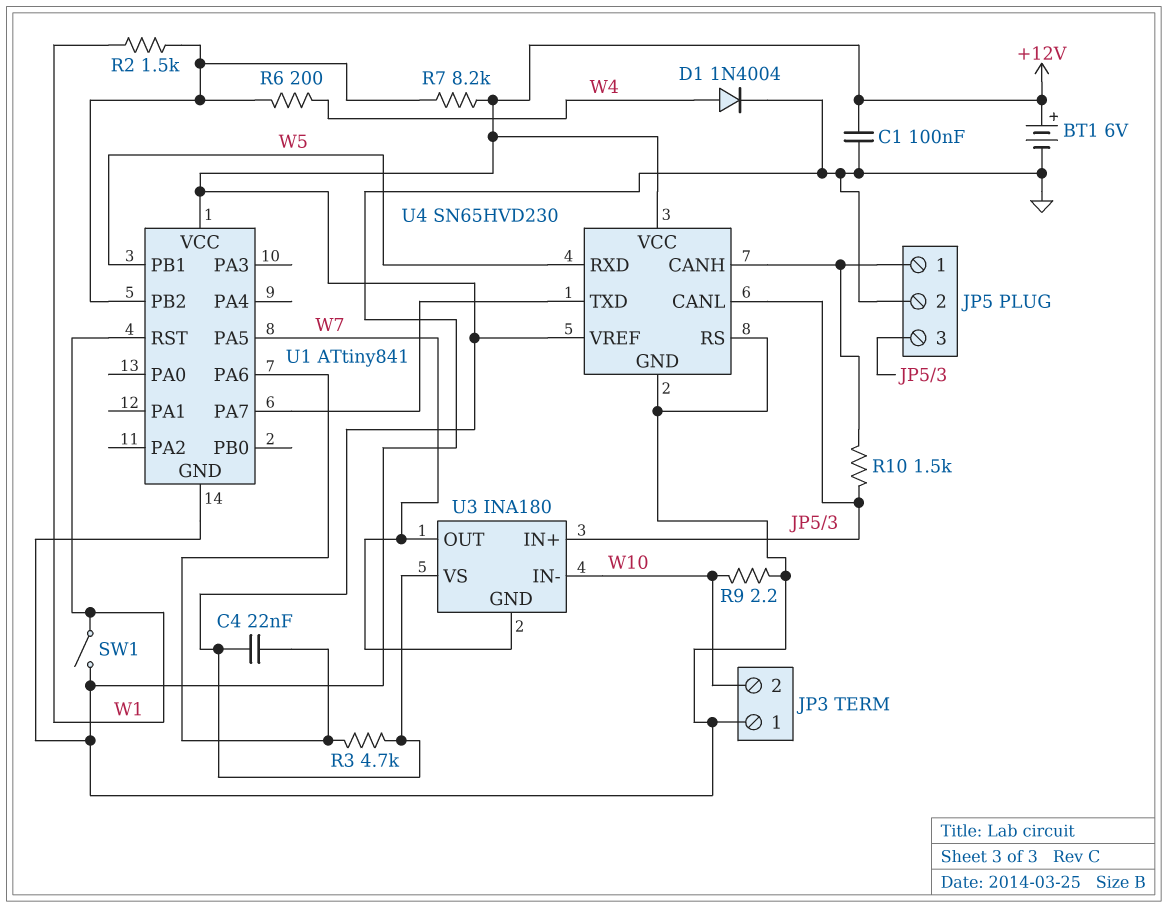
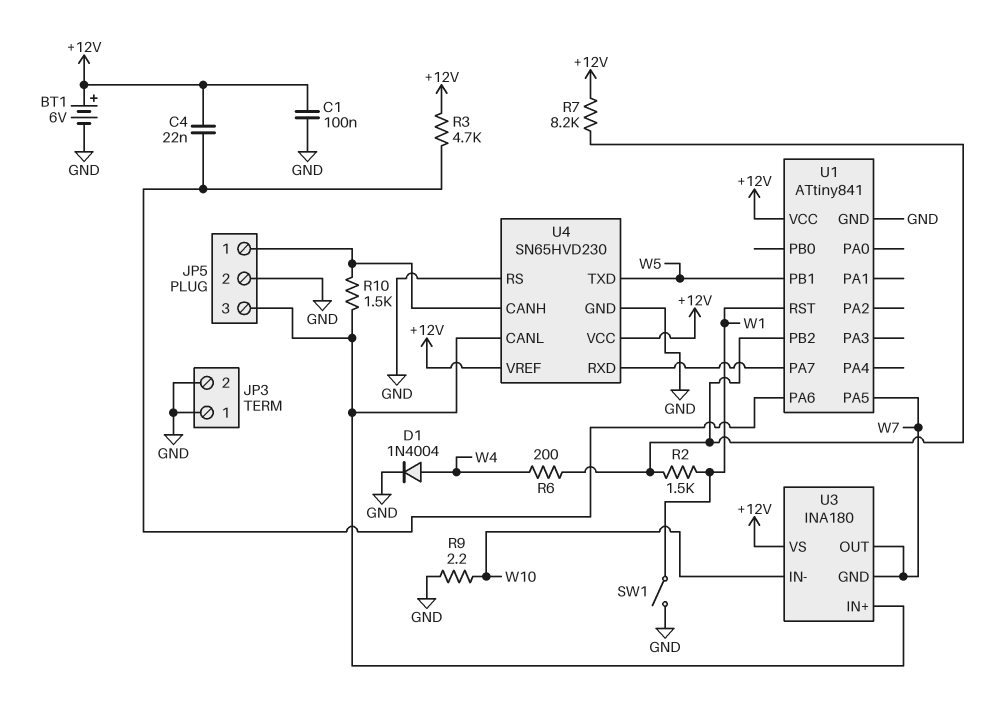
JP3 pin 2: W10 -> GND
U4 pin RXD: W5 -> U1/PA7
U4 pin TXD: U1/PA7 -> W5

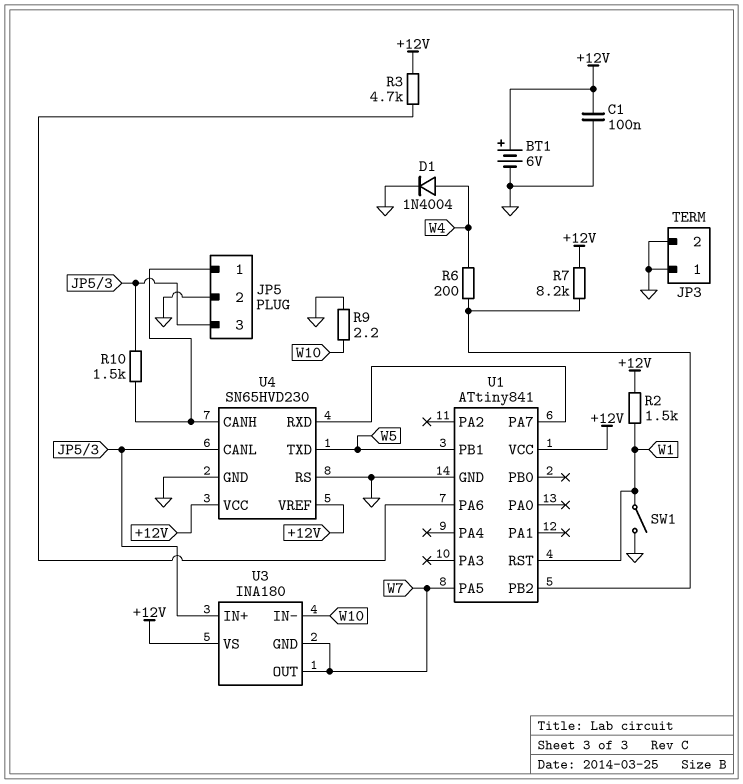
C4: 22nF (+12V, U1/PA6) -> none
R2: 1.5k (U1/PB2, W1) -> 1.5k (+12V, W1)

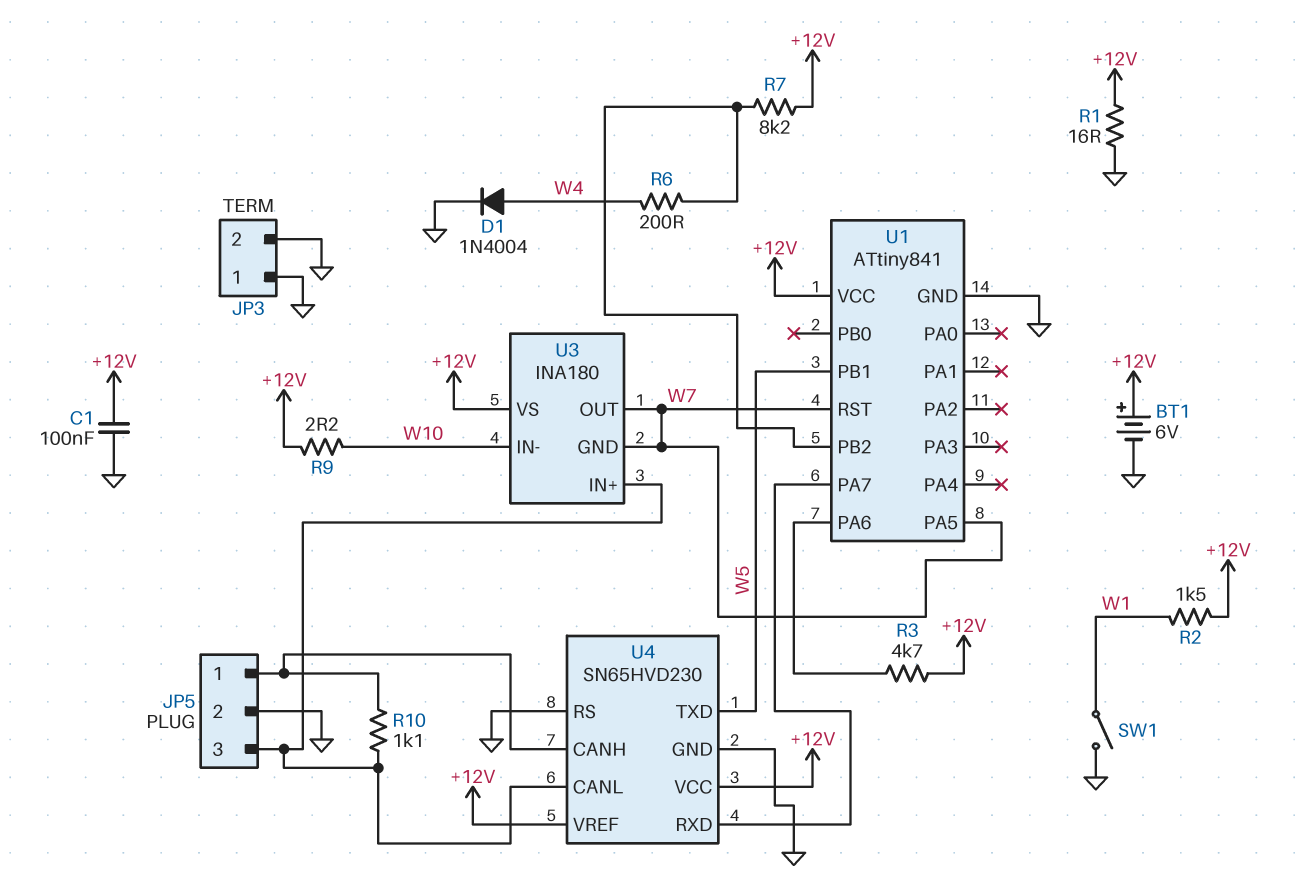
R1: none -> 16 (+12V, GND)
R9: 2.2 (GND, W10) -> 2.2 (+12V, W10)
R10: 1.5k (JP5/1, JP5/3) -> 1.1k (JP5/1, JP5/3)
U1 pin RST: W1 -> W7

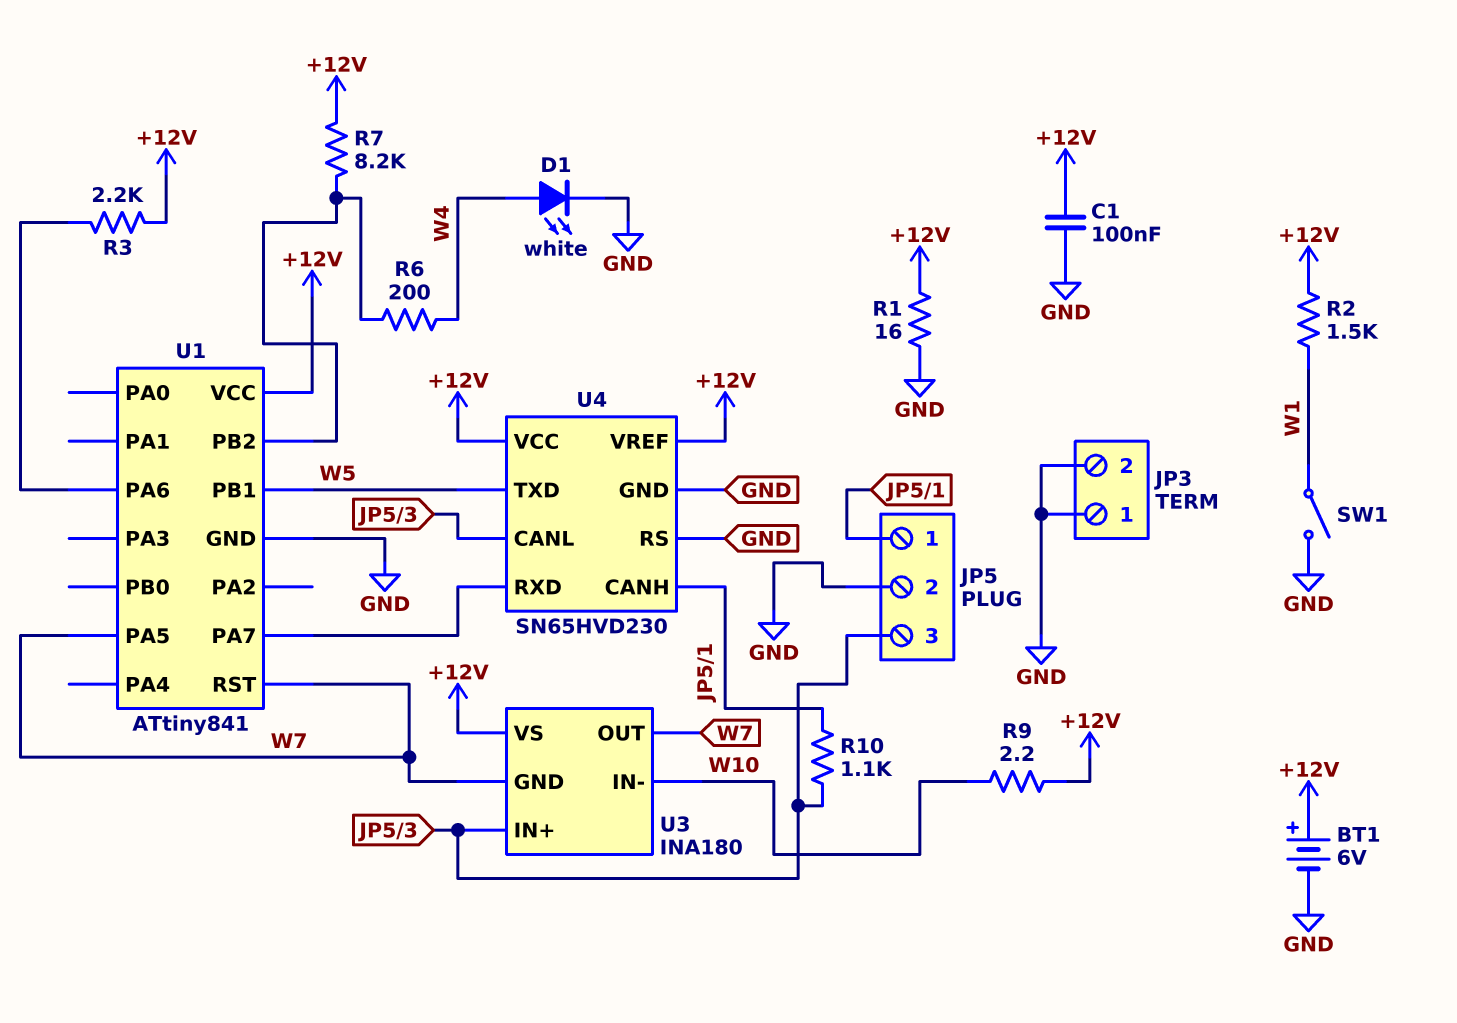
D1: diode 1N4004 (A W4, K GND) -> LED white (A W4, K GND)
R3: 4.7k (+12V, U1/PA6) -> 2.2k (+12V, U1/PA6)

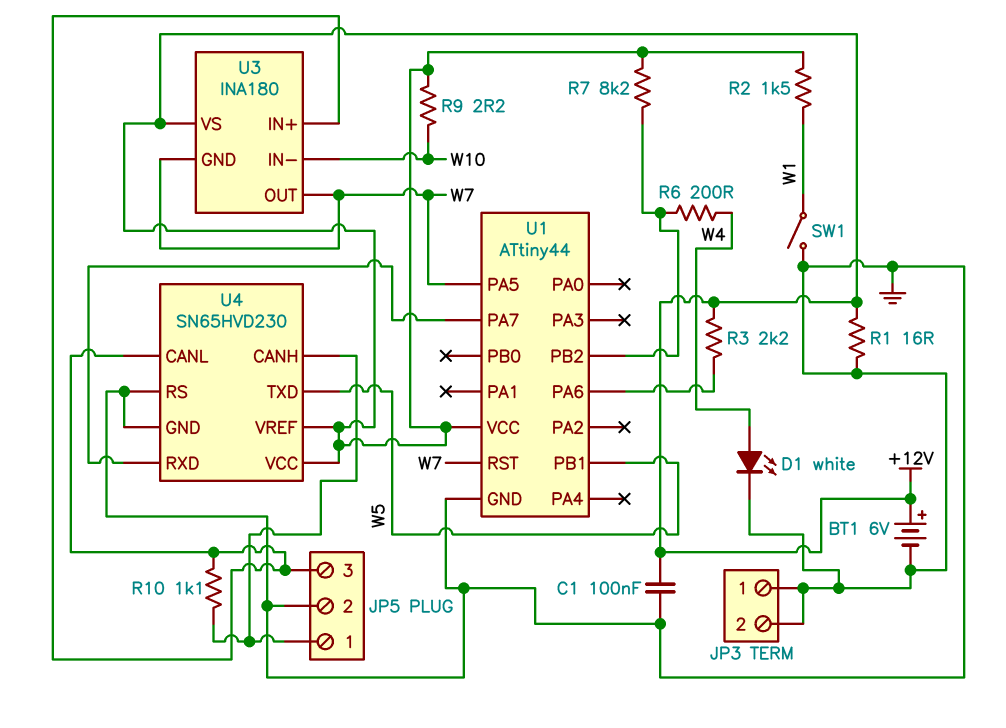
U1: ATtiny841 -> ATtiny44

